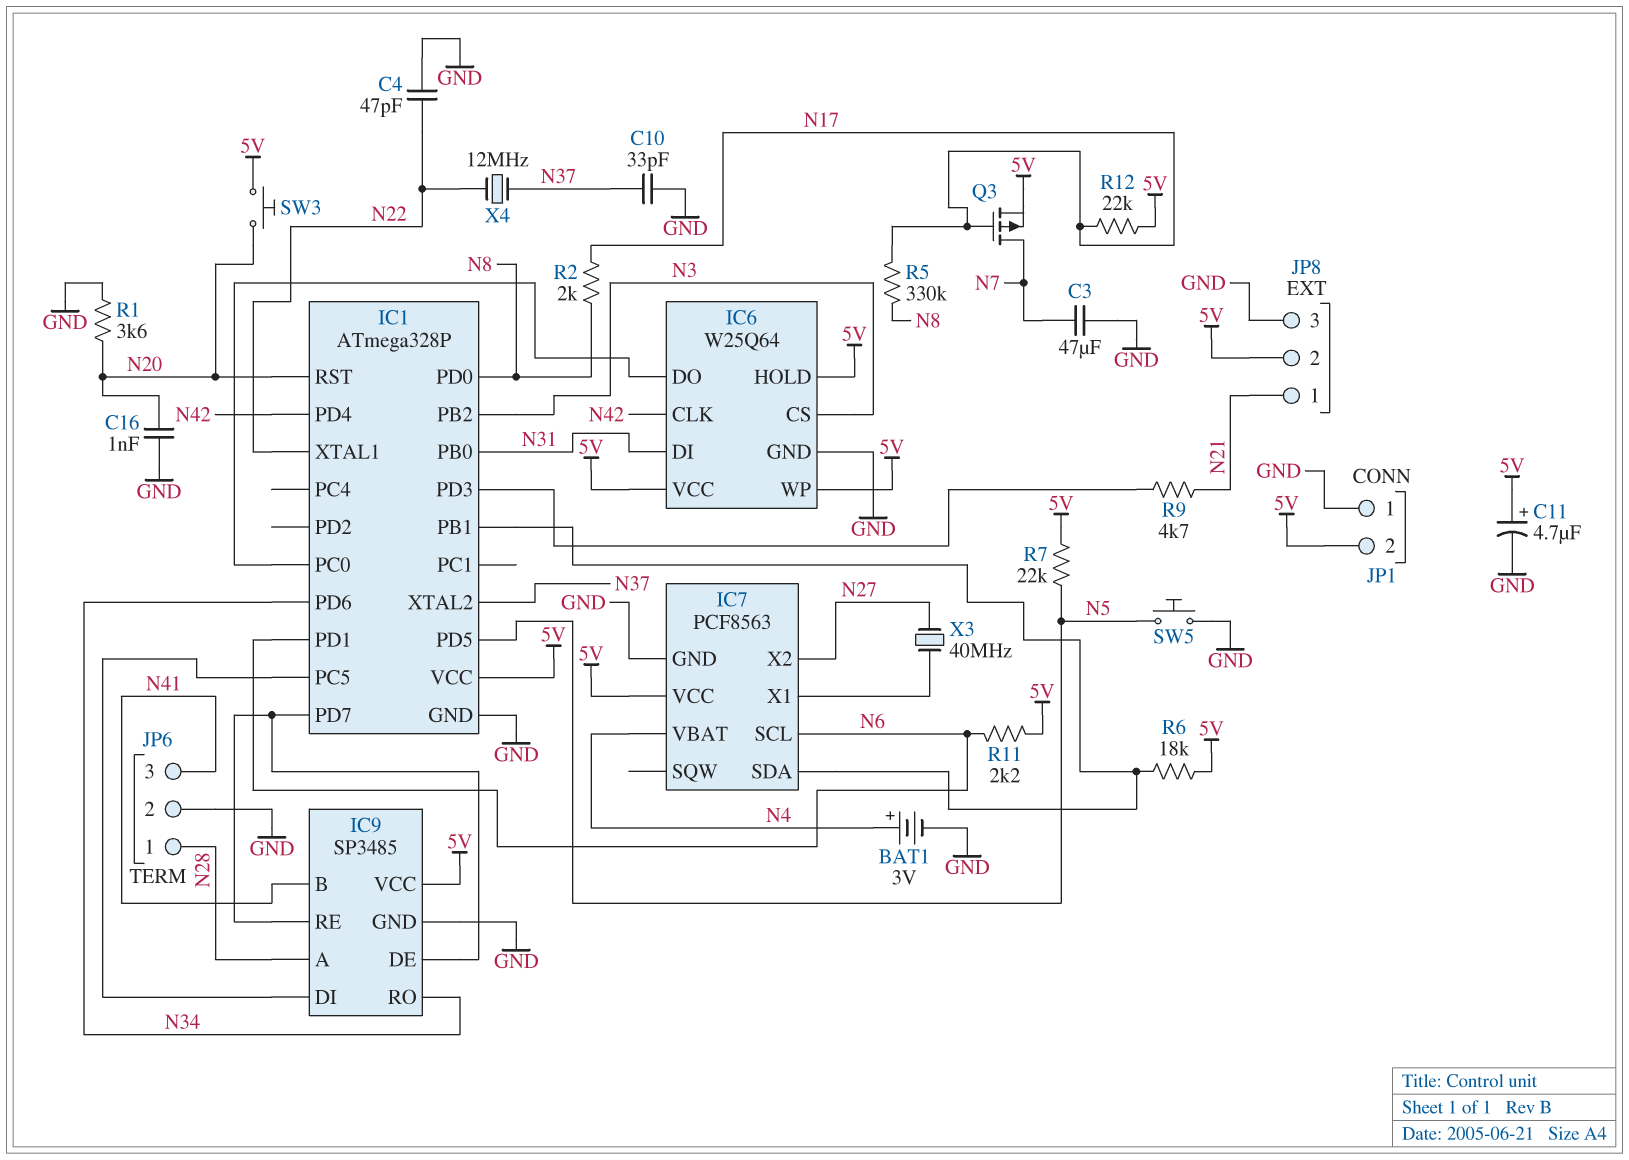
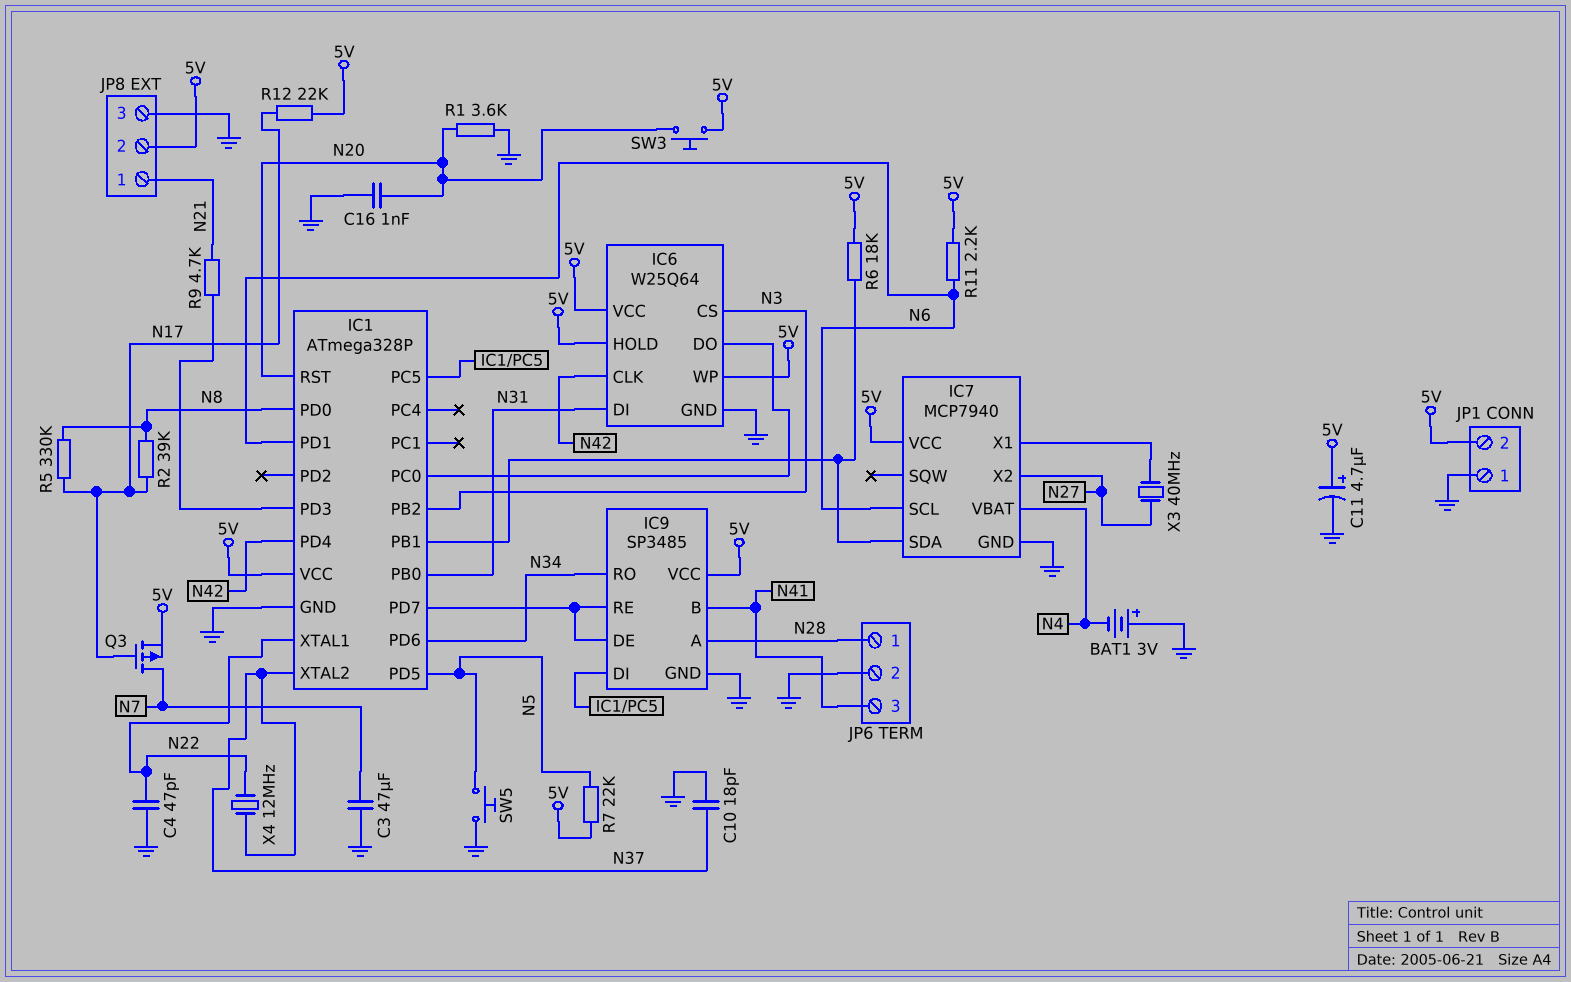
BAT1: 3V (plus N4, minus GND) -> 3V (plus GND, minus N4)
C10: 33pF (GND, N37) -> 18pF (GND, N37)
IC7: PCF8563 -> MCP7940
R2: 2k (N8, N17) -> 39k (N8, N17)

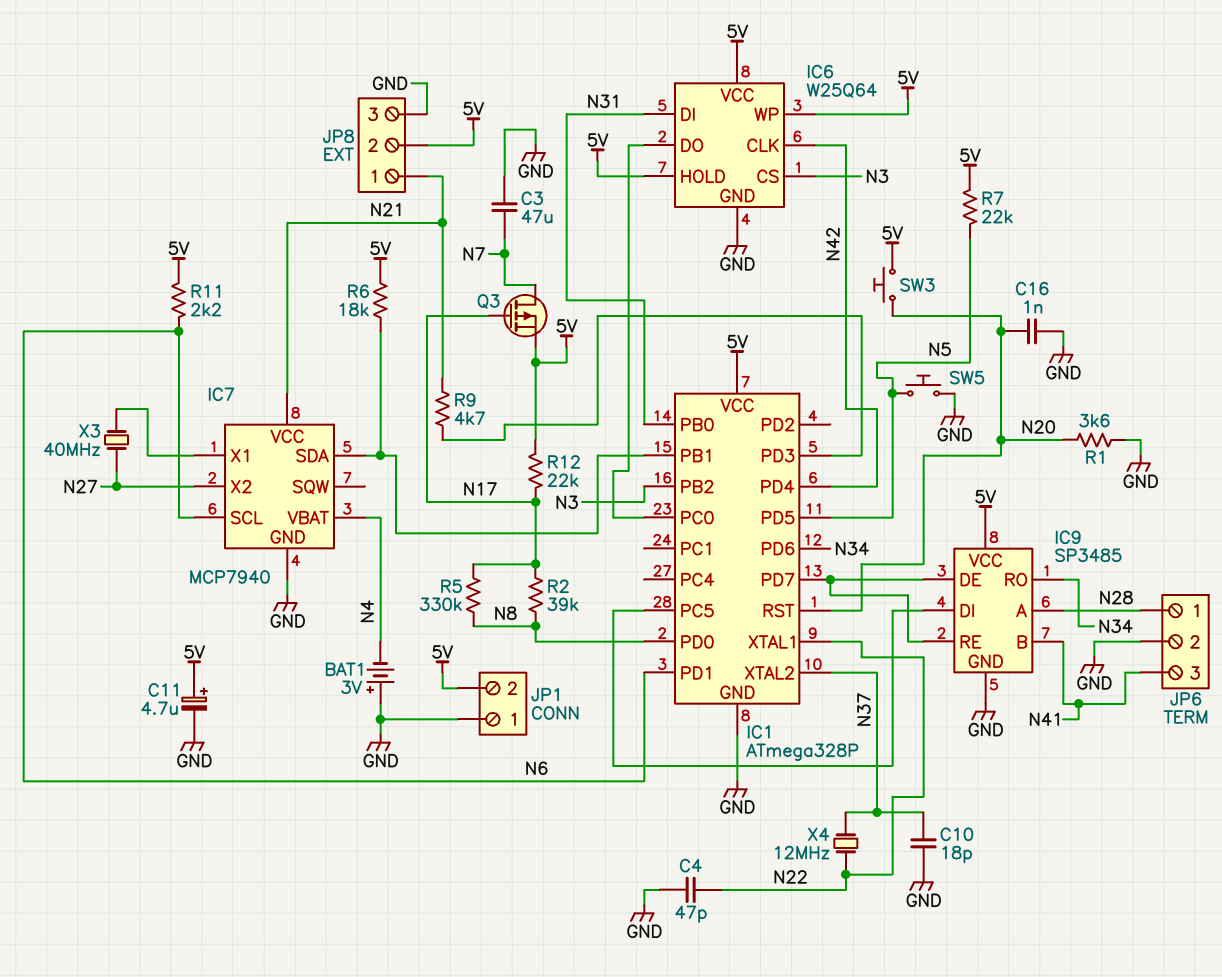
IC7 pin VCC: 5V -> N21

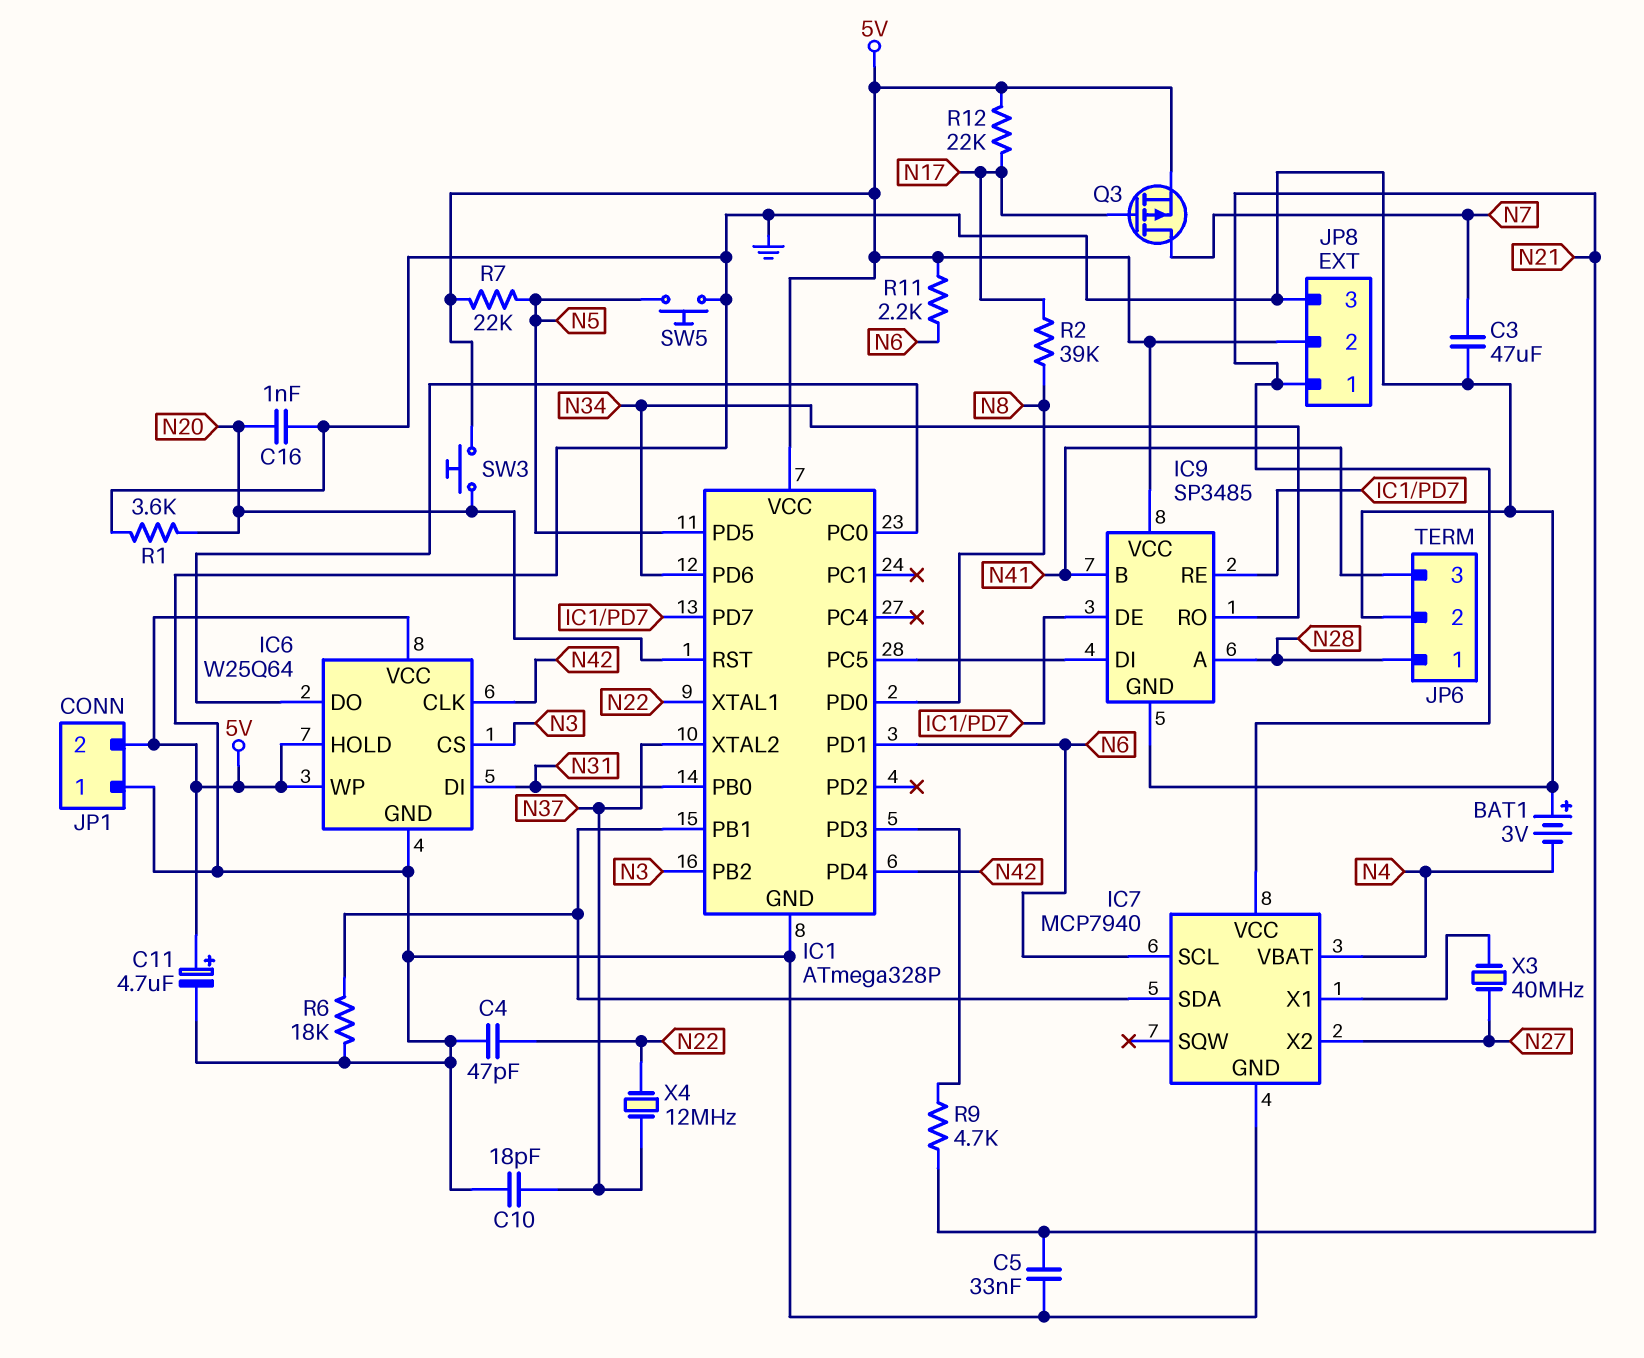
C5: none -> 33nF (GND, N21)
R5: 330k (N8, N17) -> none
R6: 18k (5V, IC1/PB1) -> 18k (GND, IC1/PB1)

